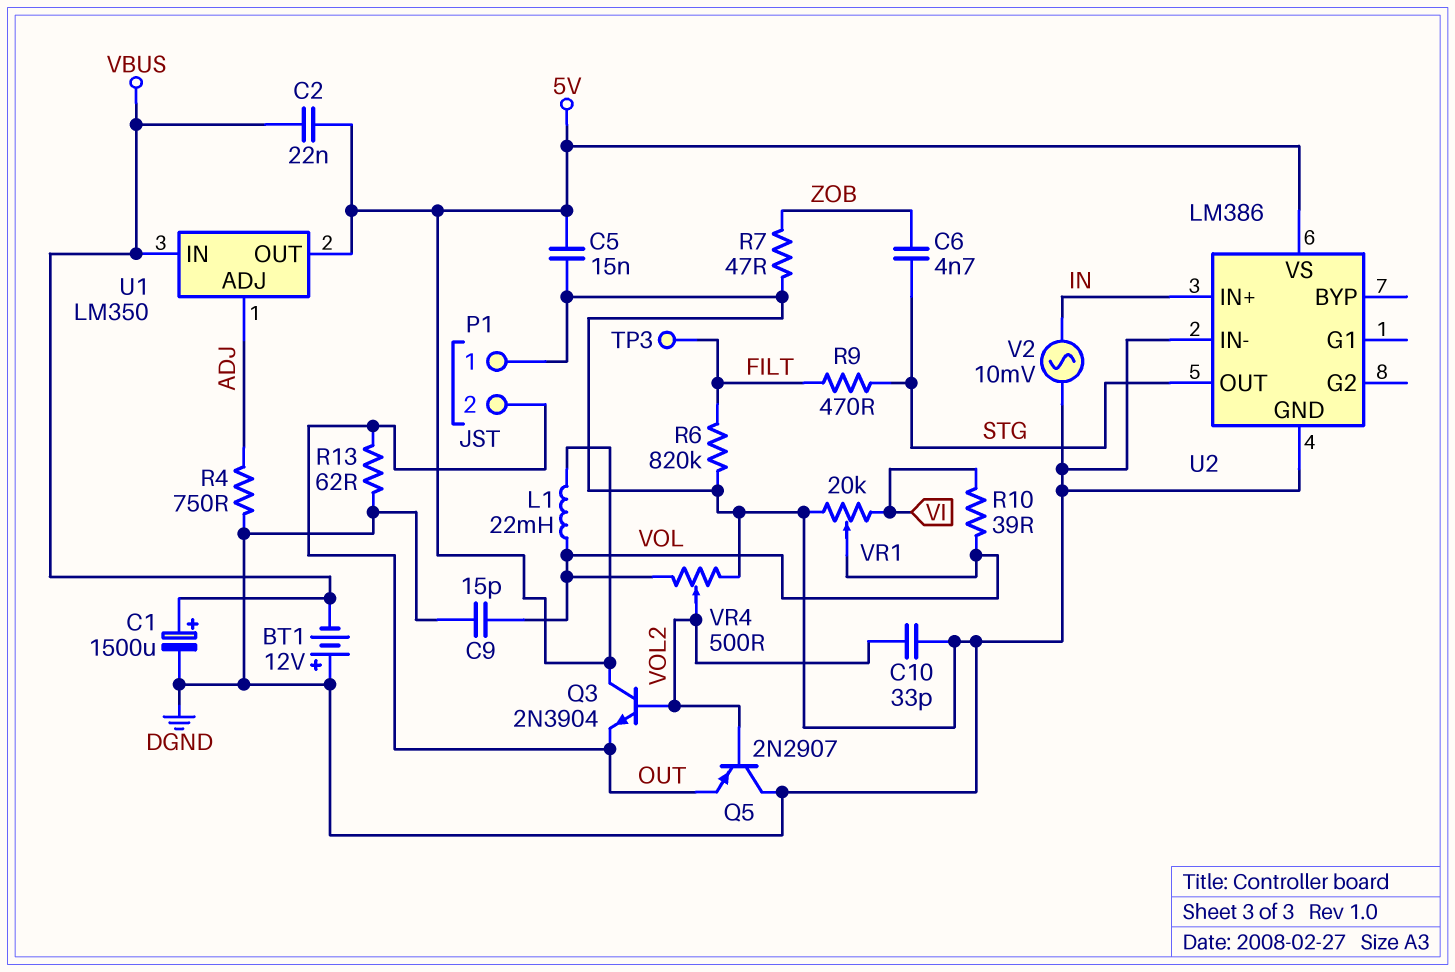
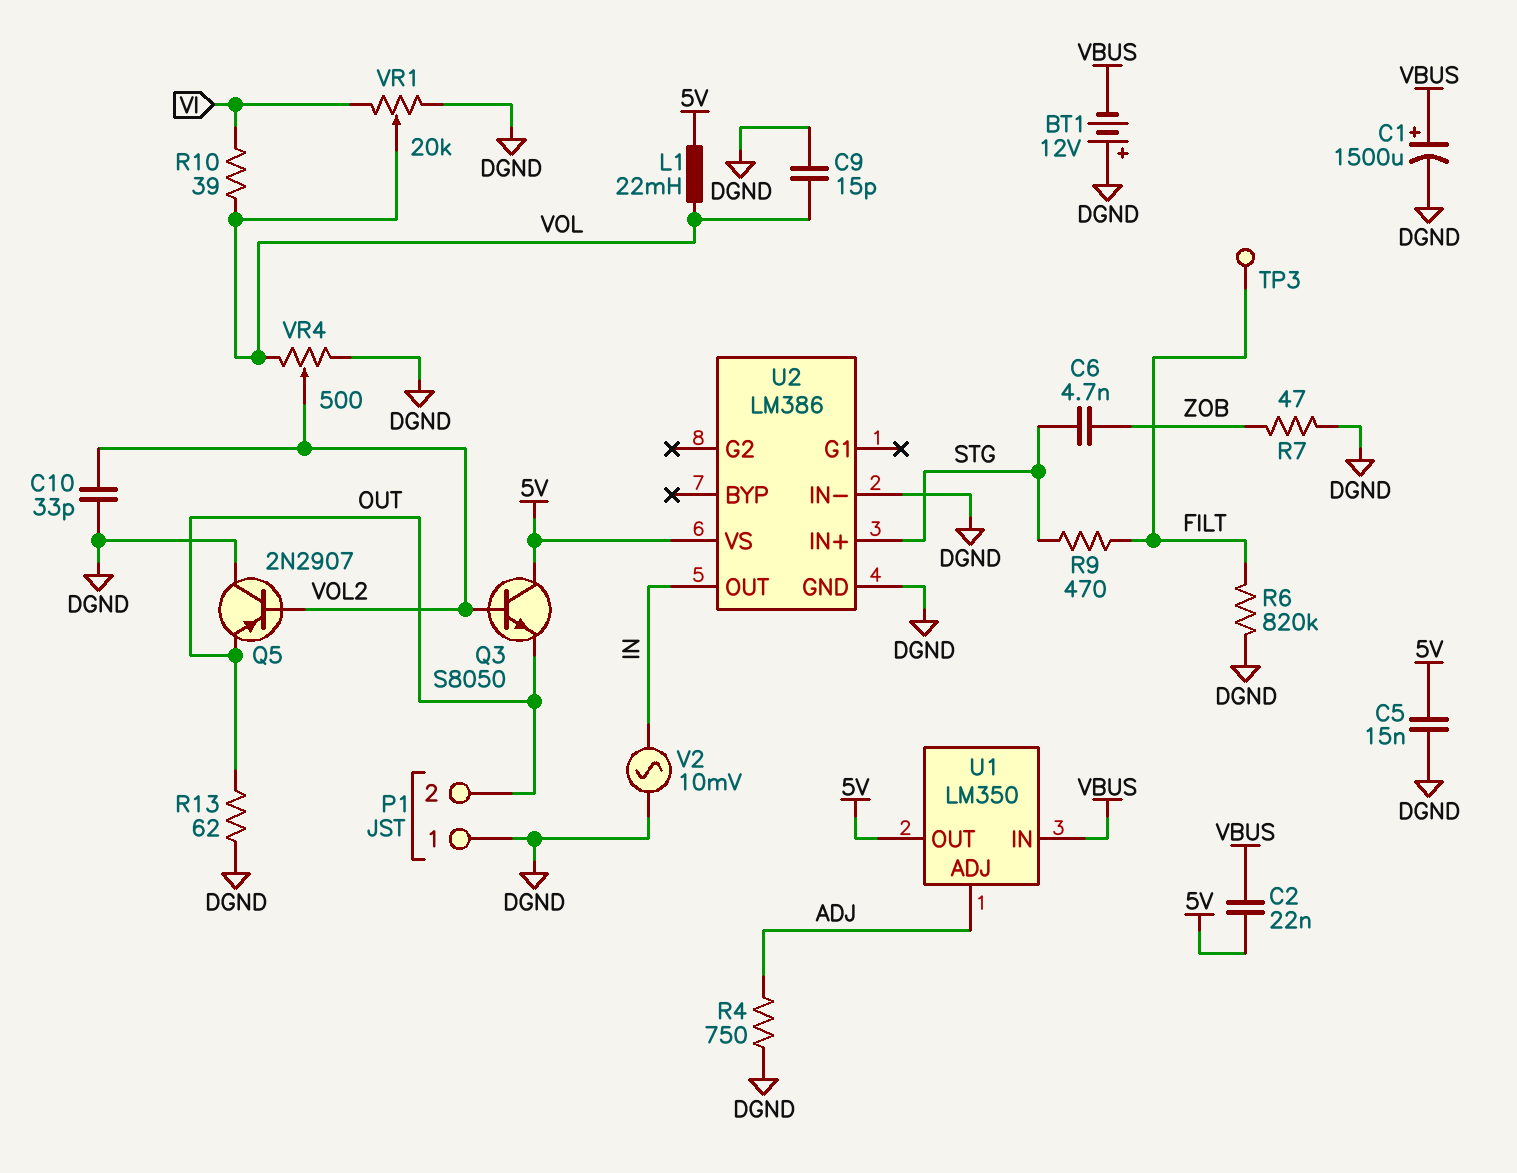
Q3: NPN 2N3904 (B VOL2, C 5V, E OUT) -> NPN S8050 (B VOL2, C 5V, E OUT)
U2 pin IN+: IN -> STG
U2 pin OUT: STG -> IN

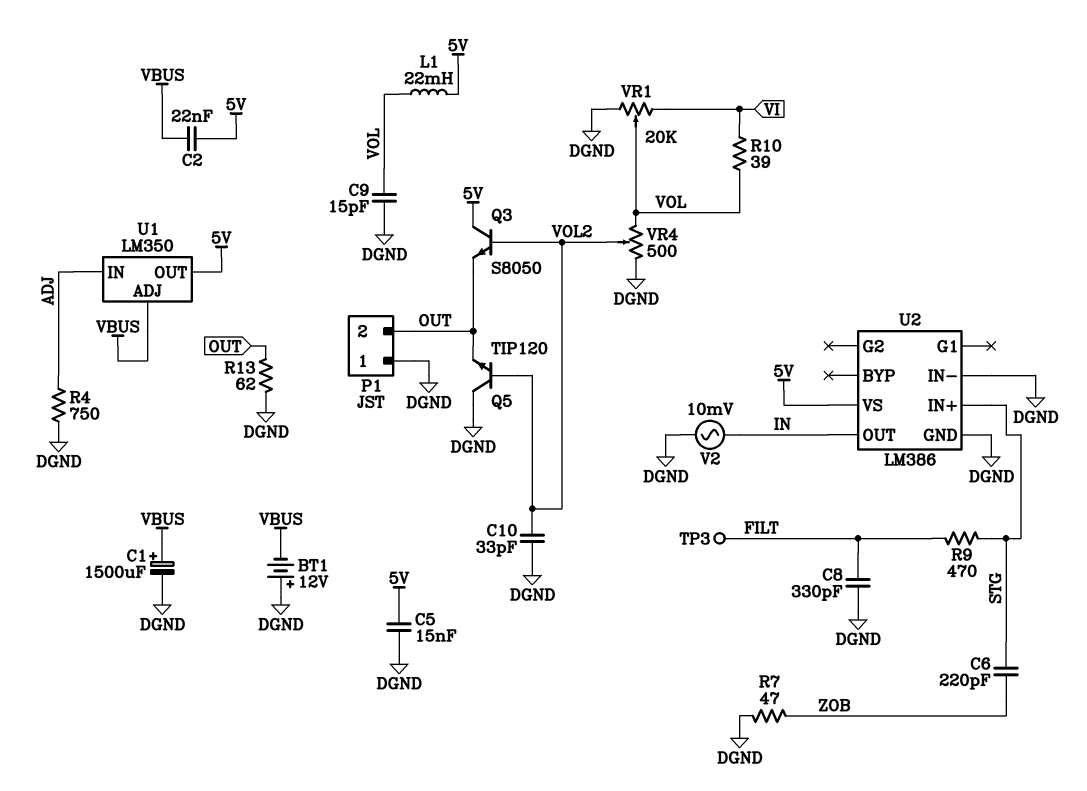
C6: 4.7nF (STG, ZOB) -> 220pF (STG, ZOB)
C8: none -> 330pF (DGND, FILT)
Q5: PNP 2N2907 (B VOL2, C DGND, E OUT) -> NPN TIP120 (B VOL2, C DGND, E OUT)
R6: 820k (DGND, FILT) -> none
U1 pin ADJ: ADJ -> VBUS
U1 pin IN: VBUS -> ADJ

